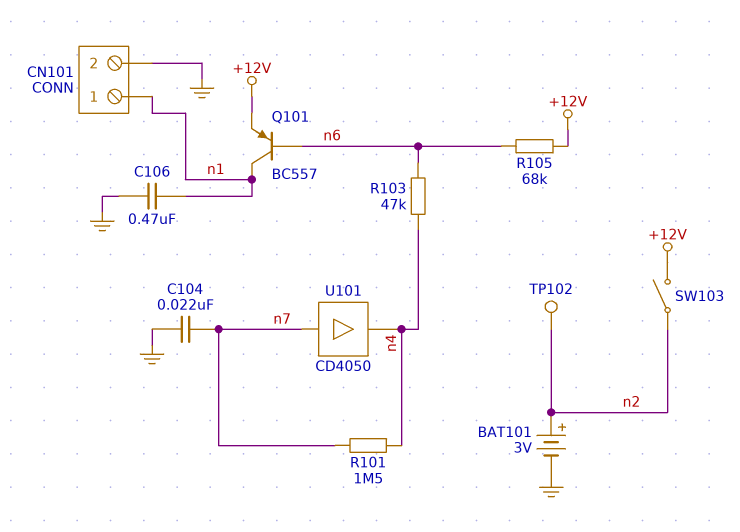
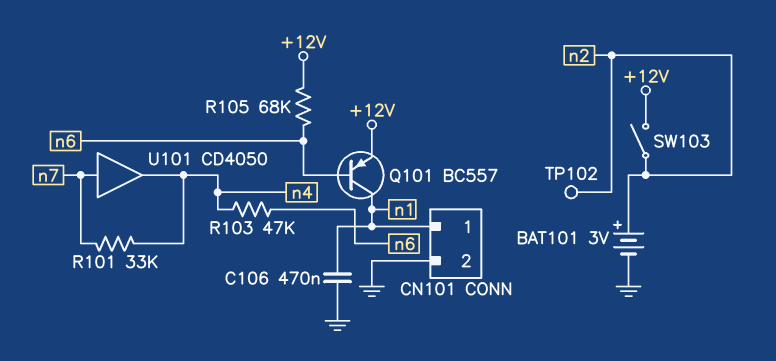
C104: 22nF (GND, n7) -> none
R101: 1.5M (n4, n7) -> 33k (n4, n7)

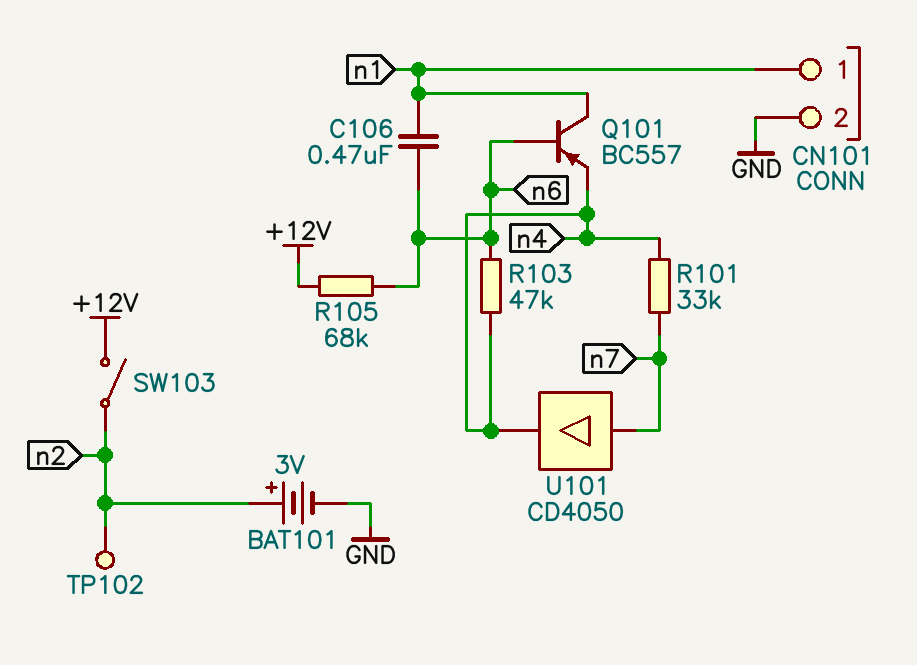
C106: 470nF (GND, n1) -> 470nF (n1, n6)
Q101: PNP BC557 (B n6, C n1, E +12V) -> PNP BC557 (B n6, C n1, E n4)

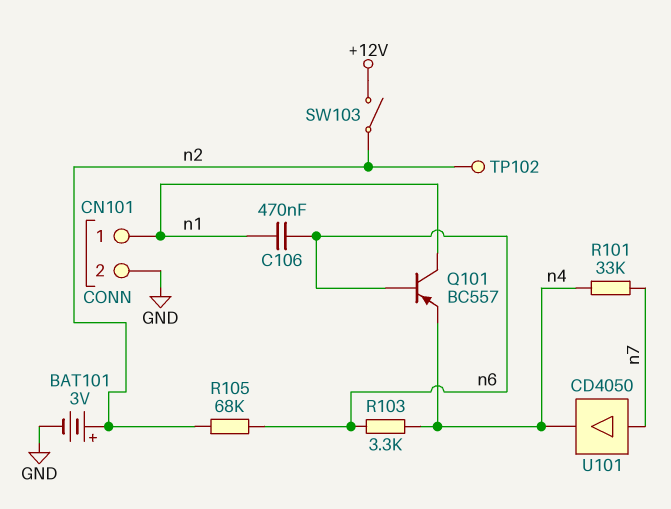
R103: 47k (n4, n6) -> 3.3k (n4, n6)
R105: 68k (+12V, n6) -> 68k (n2, n6)

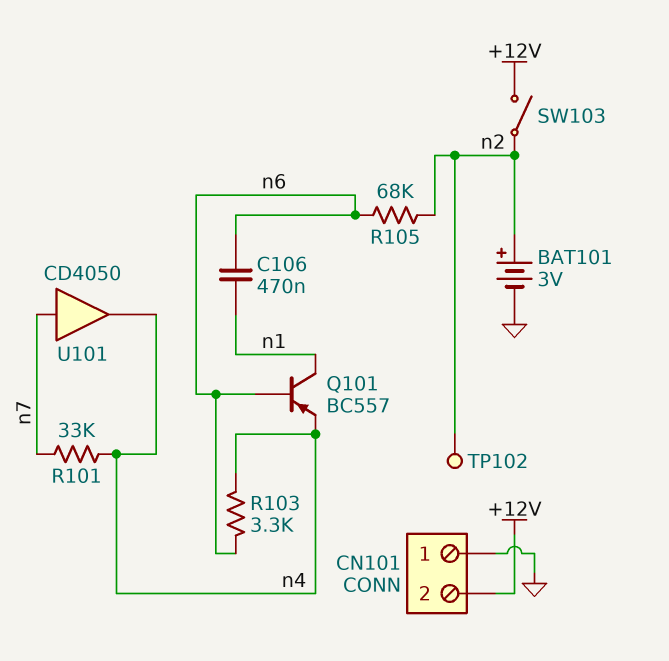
CN101 pin 1: n1 -> GND
CN101 pin 2: GND -> +12V

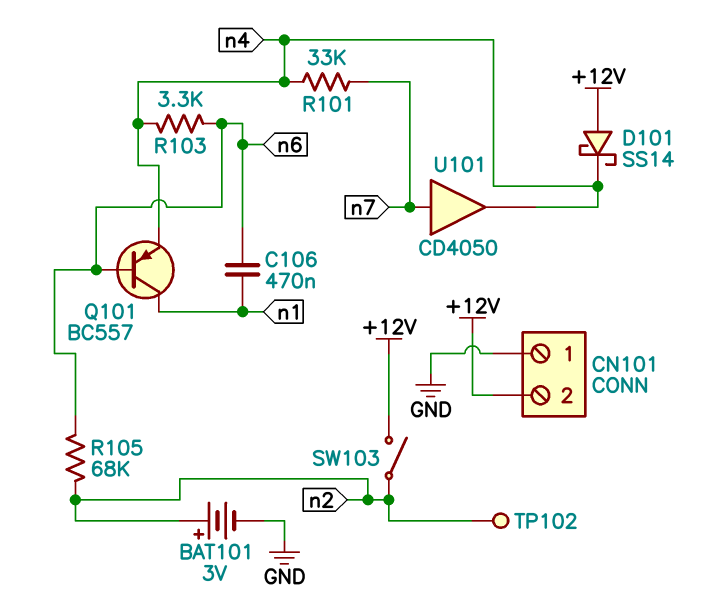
D101: none -> schottky SS14 (A +12V, K n4)

